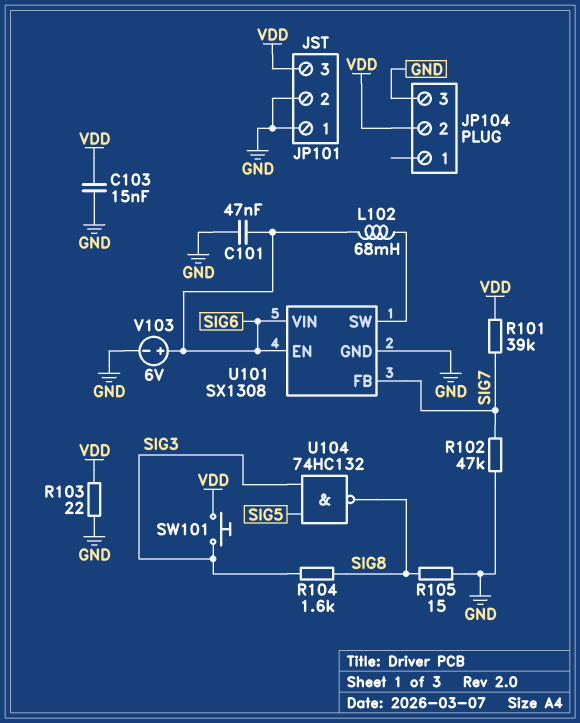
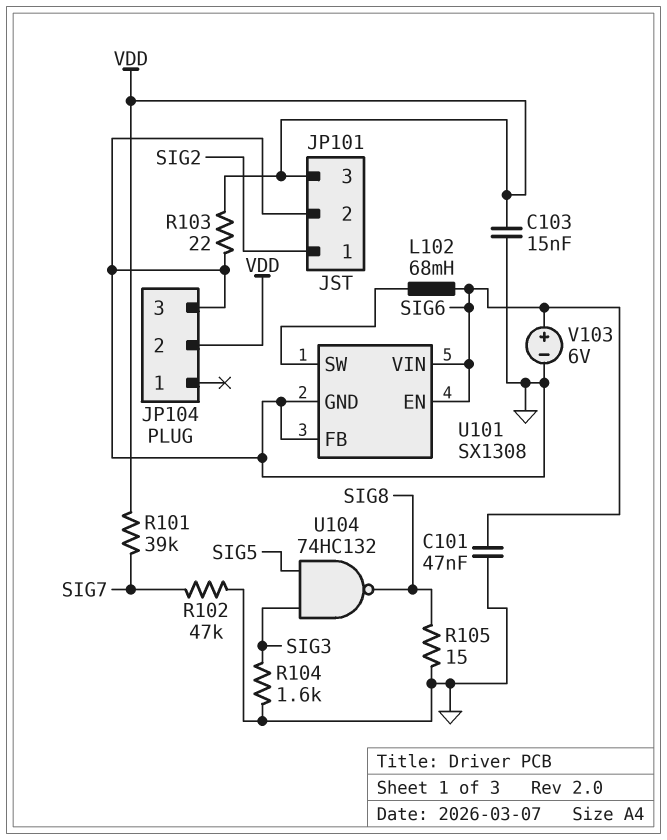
JP101 pin 1: GND -> SIG2
R104: 1.6k (SIG3, SIG8) -> 1.6k (GND, SIG3)
SW101: button (SIG3, VDD) -> none
U101 pin FB: SIG7 -> GND

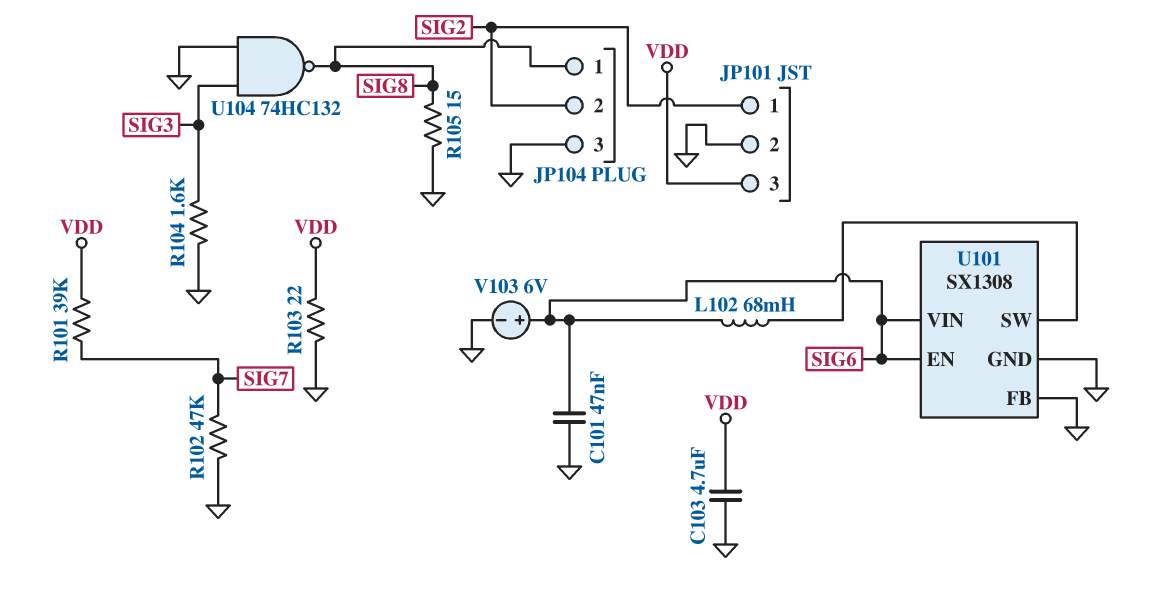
C103: 15nF (GND, VDD) -> 4.7uF (GND, VDD)
JP104 pin 1: none -> SIG8
JP104 pin 2: VDD -> SIG2
U104: NAND 74HC132 (in SIG3, in SIG5, out SIG8) -> NAND 74HC132 (in GND, in SIG3, out SIG8)

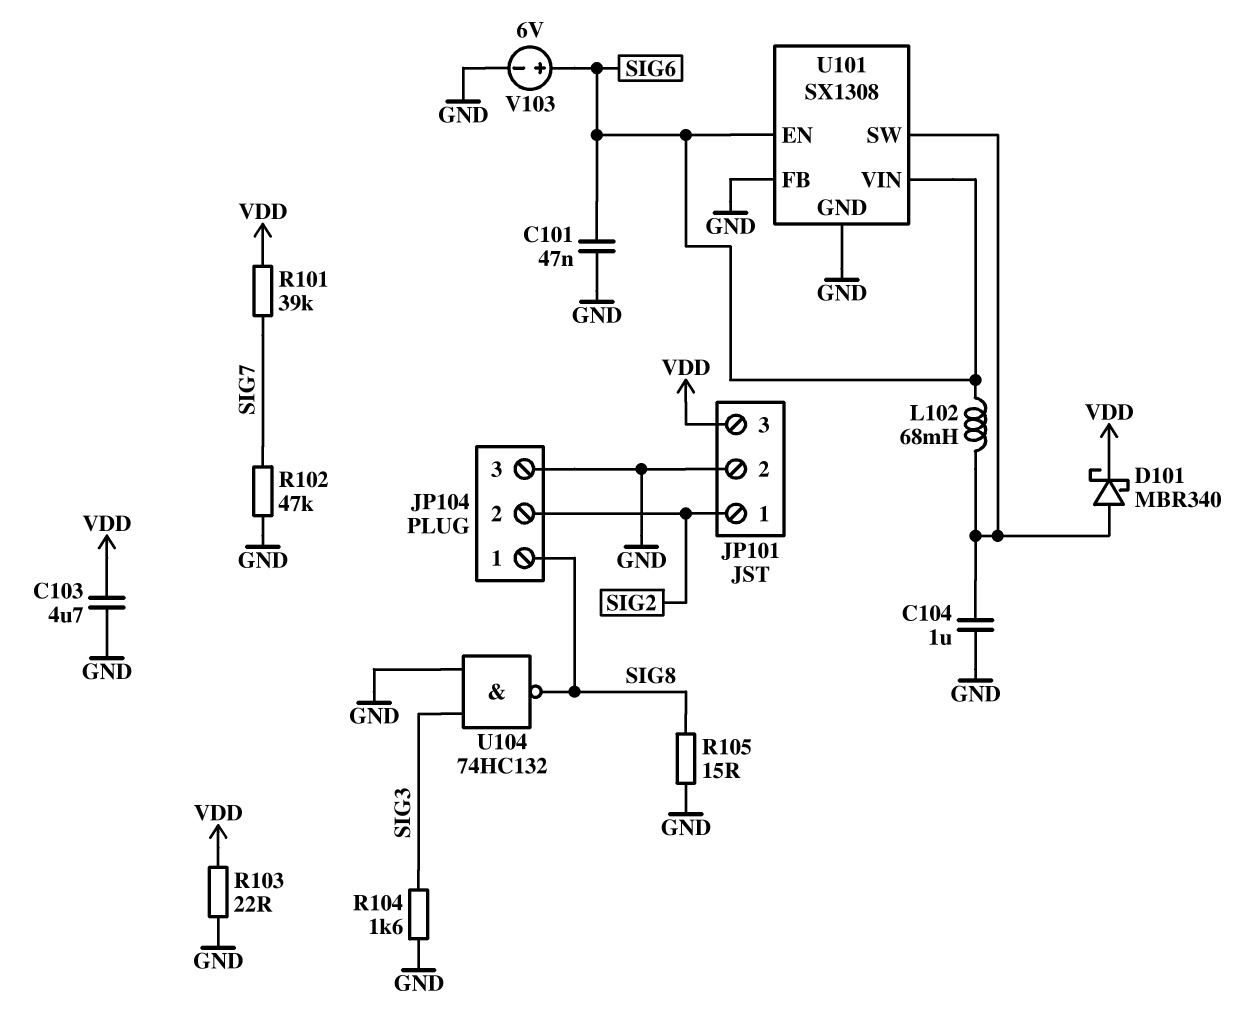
C104: none -> 1uF (GND, U101/SW)
D101: none -> schottky MBR340 (A U101/SW, K VDD)

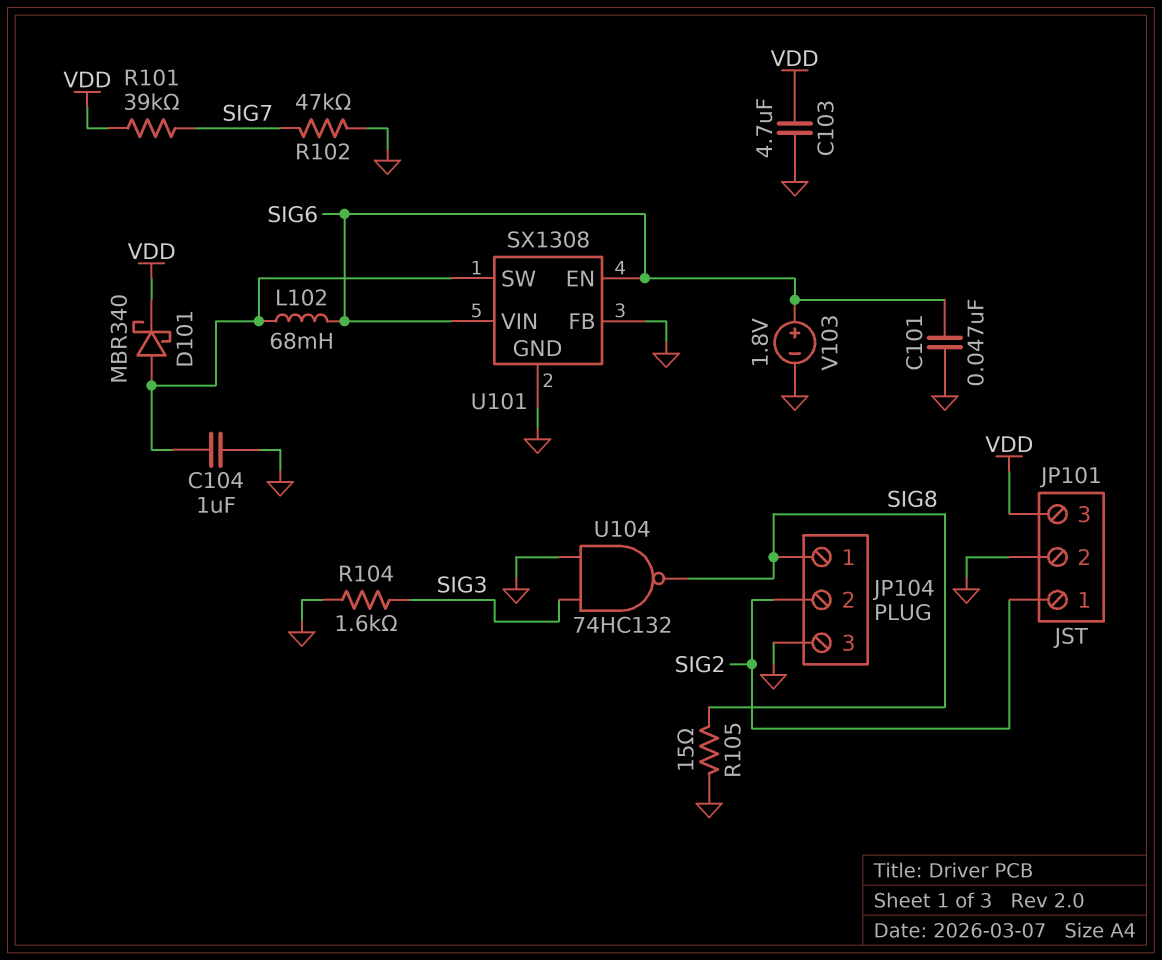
R103: 22 (GND, VDD) -> none
V103: 6V (plus SIG6, minus GND) -> 1.8V (plus SIG6, minus GND)

